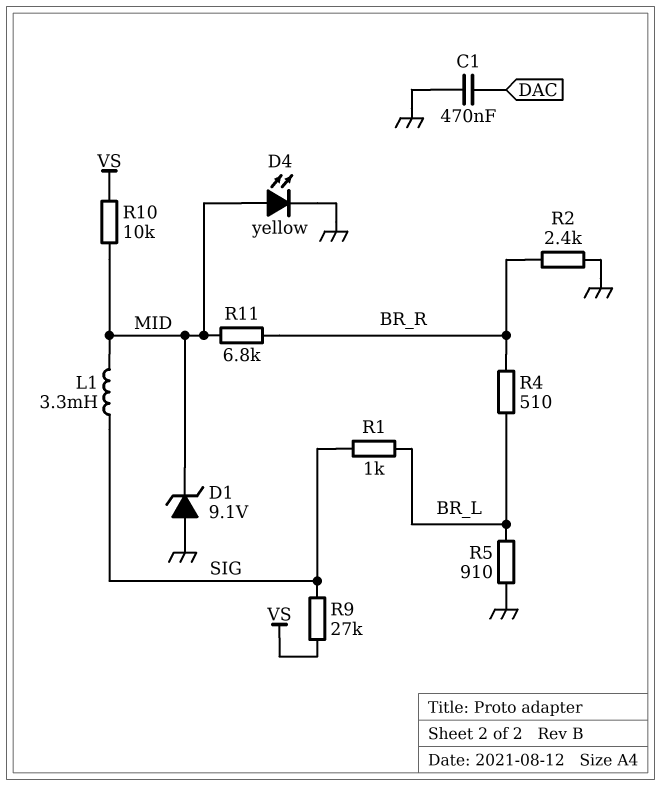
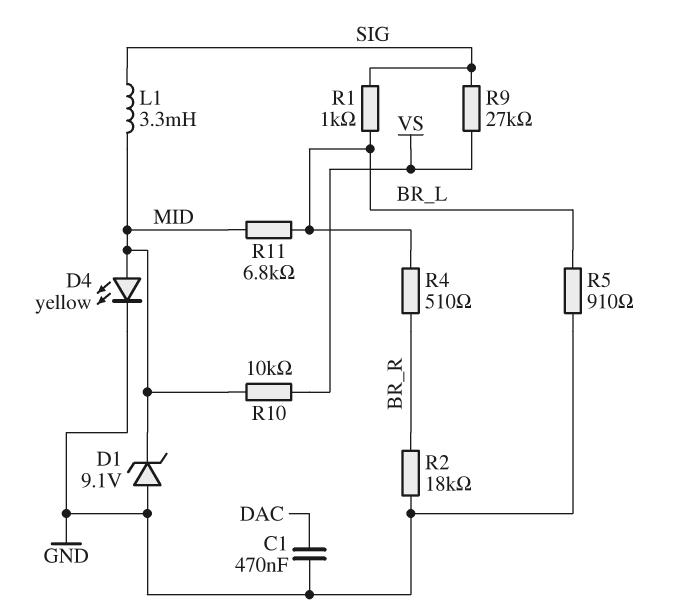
R2: 2.4k (BR_R, GND) -> 18k (BR_R, GND)
R11: 6.8k (BR_R, MID) -> 6.8k (BR_L, MID)

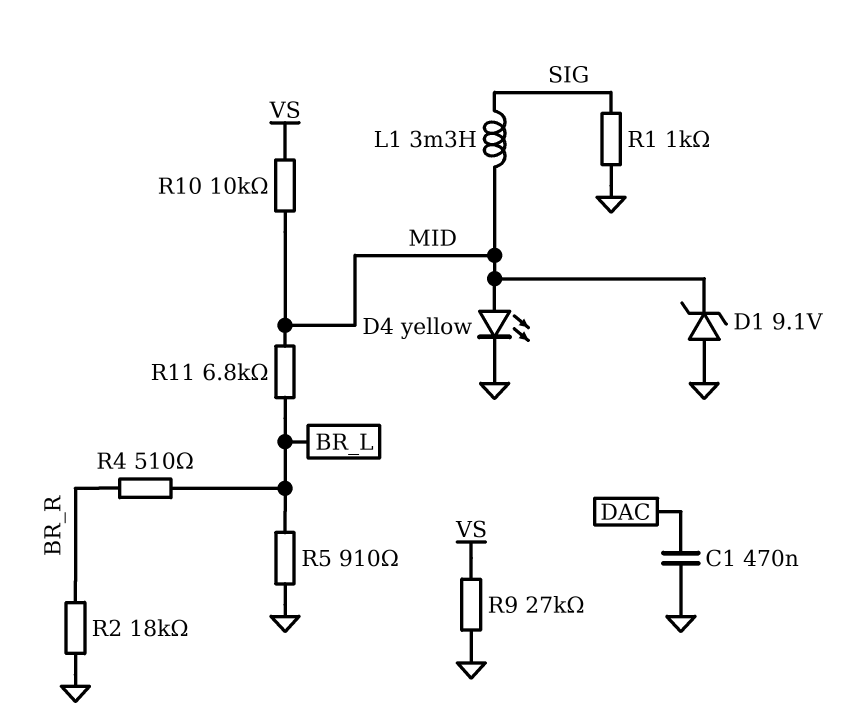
R1: 1k (BR_L, SIG) -> 1k (GND, SIG)
R9: 27k (SIG, VS) -> 27k (GND, VS)

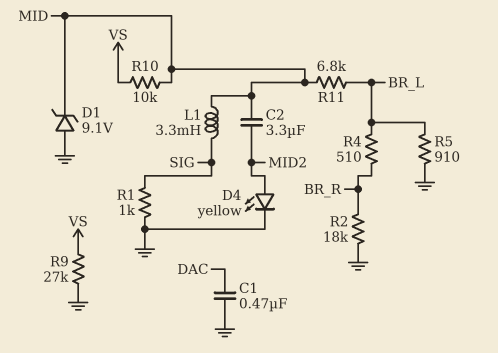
C2: none -> 3.3uF (MID, MID2)
D4: LED yellow (A MID, K GND) -> LED yellow (A MID2, K GND)

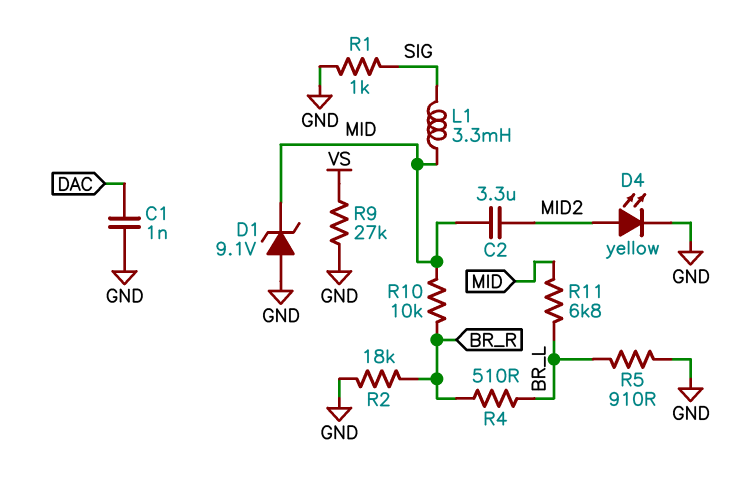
C1: 470nF (DAC, GND) -> 1nF (DAC, GND)
R10: 10k (MID, VS) -> 10k (BR_R, MID)

